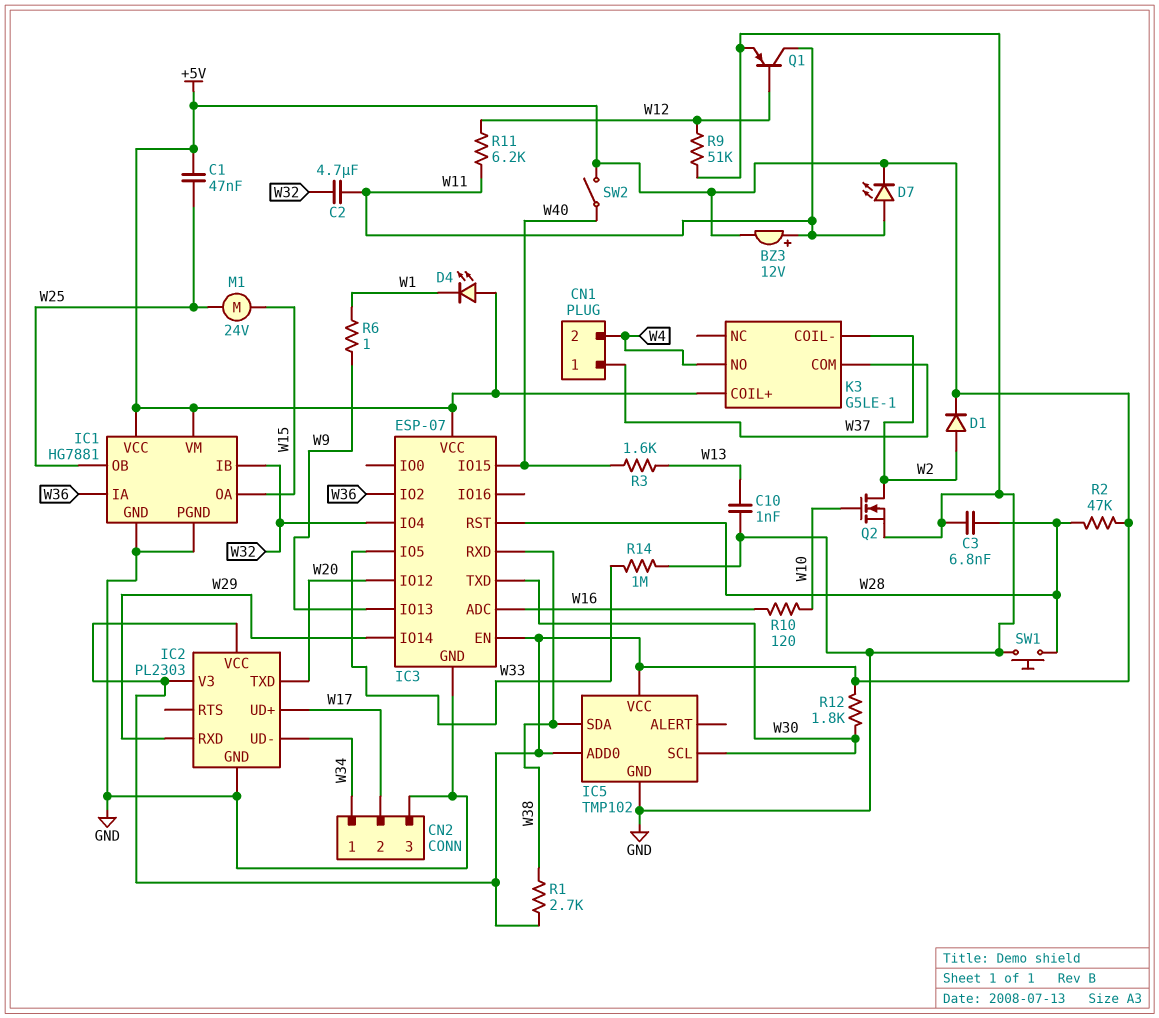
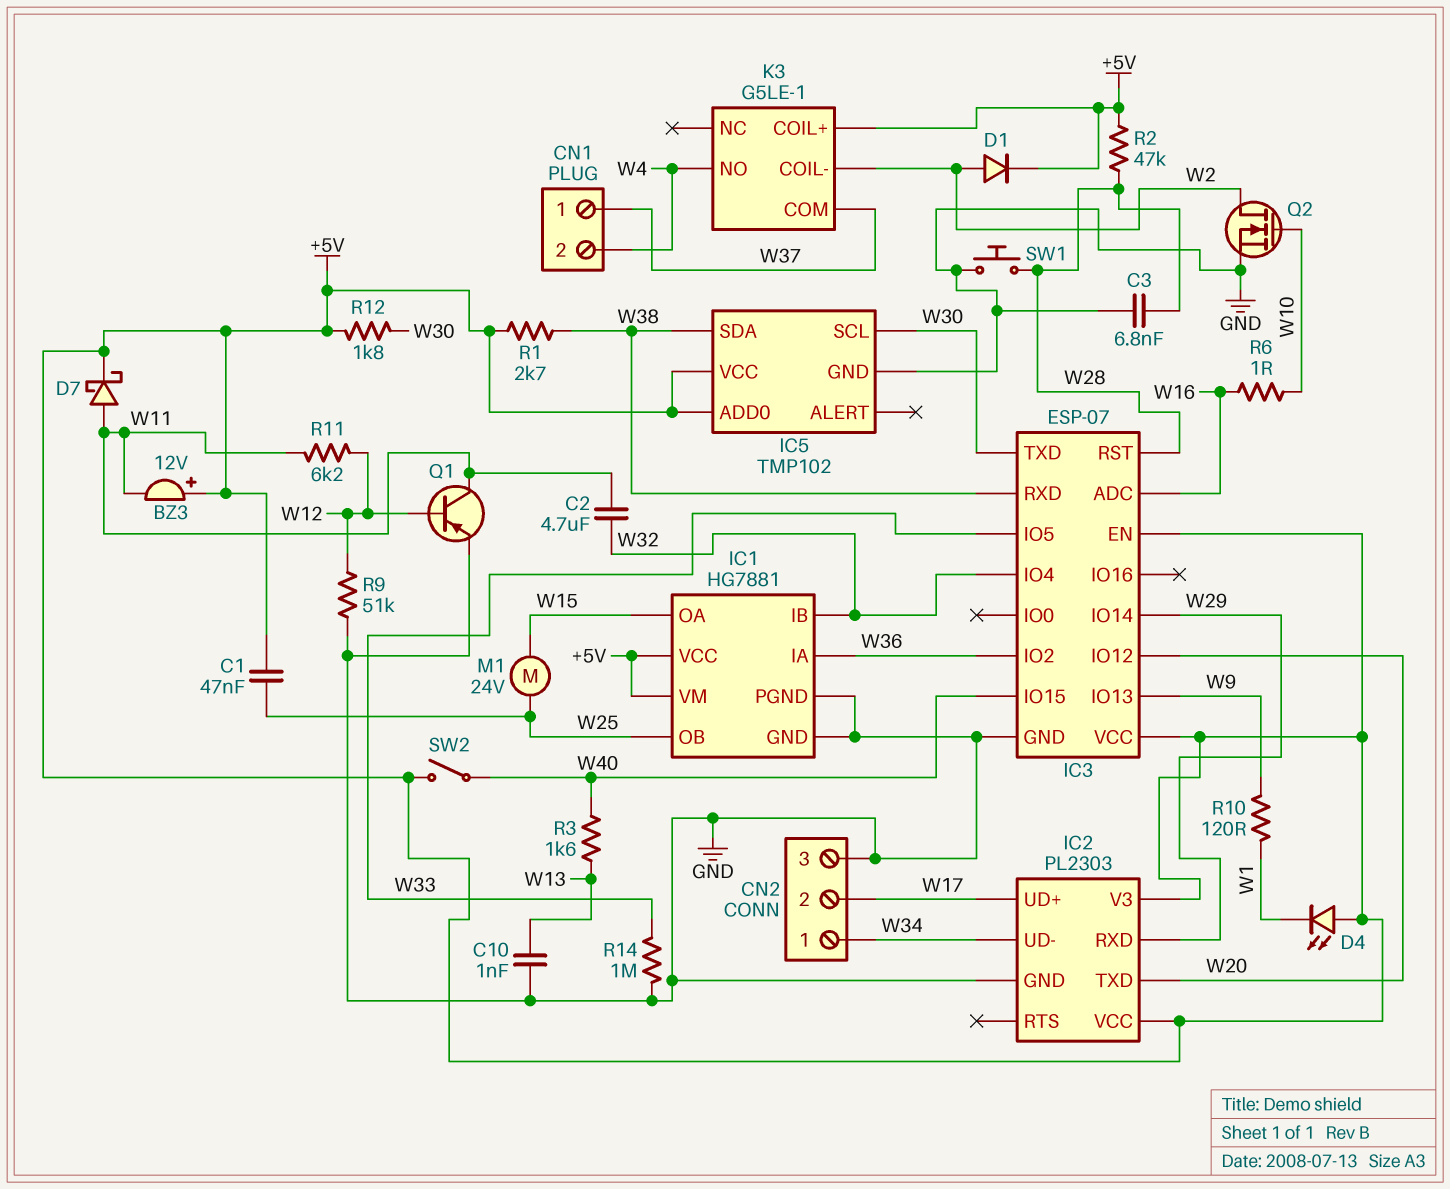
BZ3: buzzer 12V (plus W11, minus +5V) -> buzzer 12V (plus +5V, minus W11)
D7: LED (A W11, K +5V) -> schottky (A W11, K +5V)
R6: 1 (W1, W9) -> 1 (W10, W16)
R10: 120 (W10, W16) -> 120 (W1, W9)

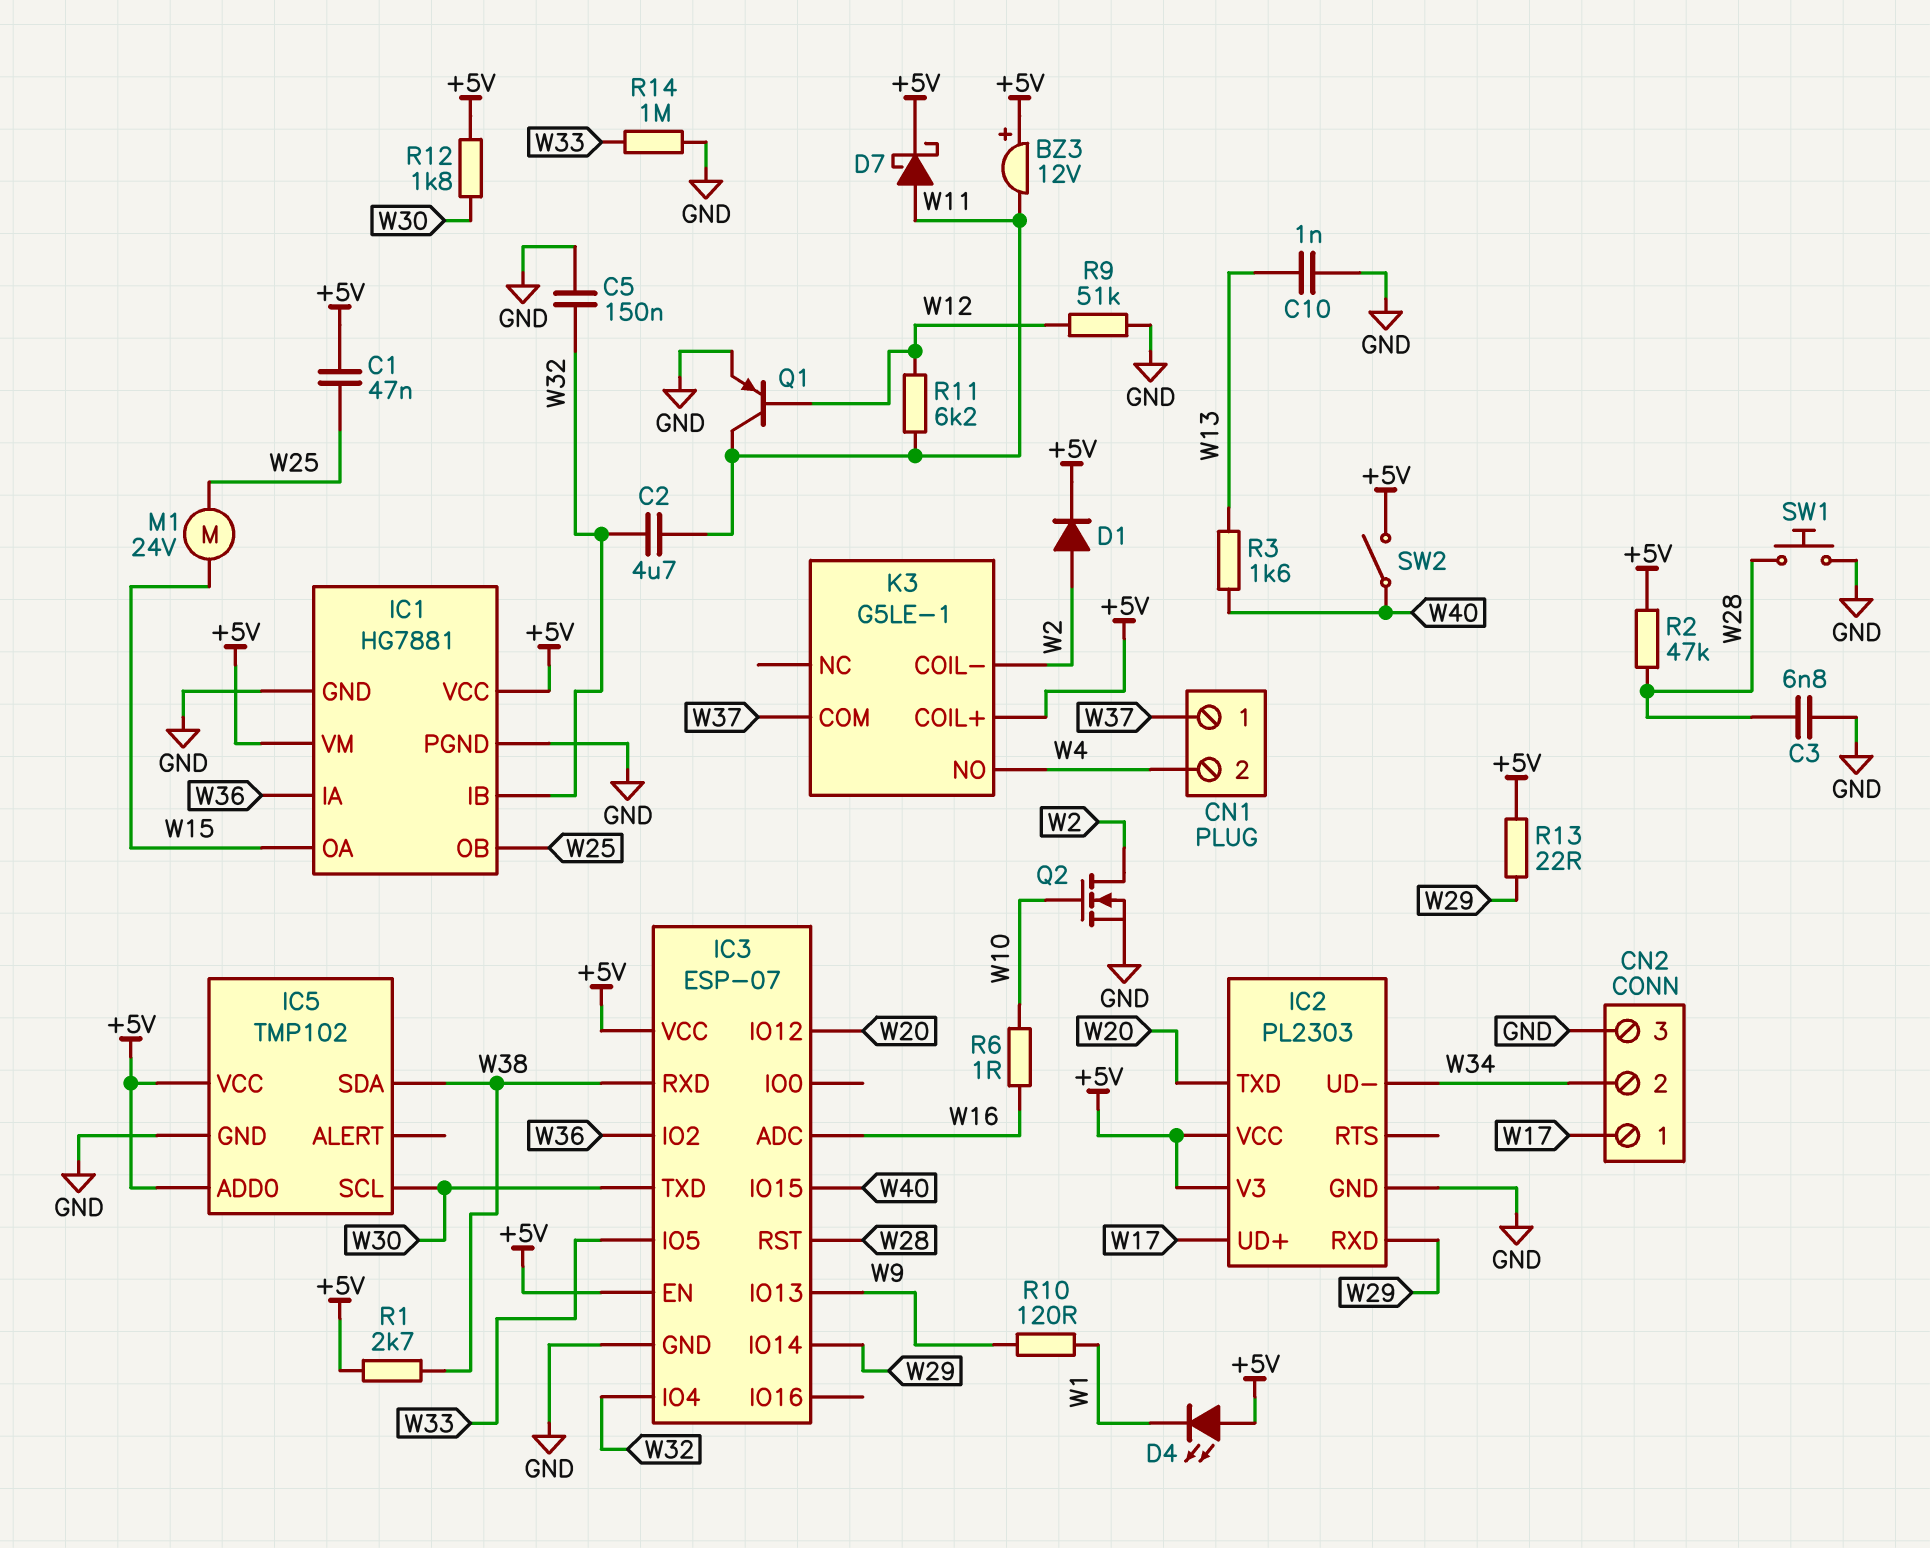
C5: none -> 150nF (GND, W32)
CN2 pin 1: W34 -> W17
CN2 pin 2: W17 -> W34
R13: none -> 22 (+5V, W29)

